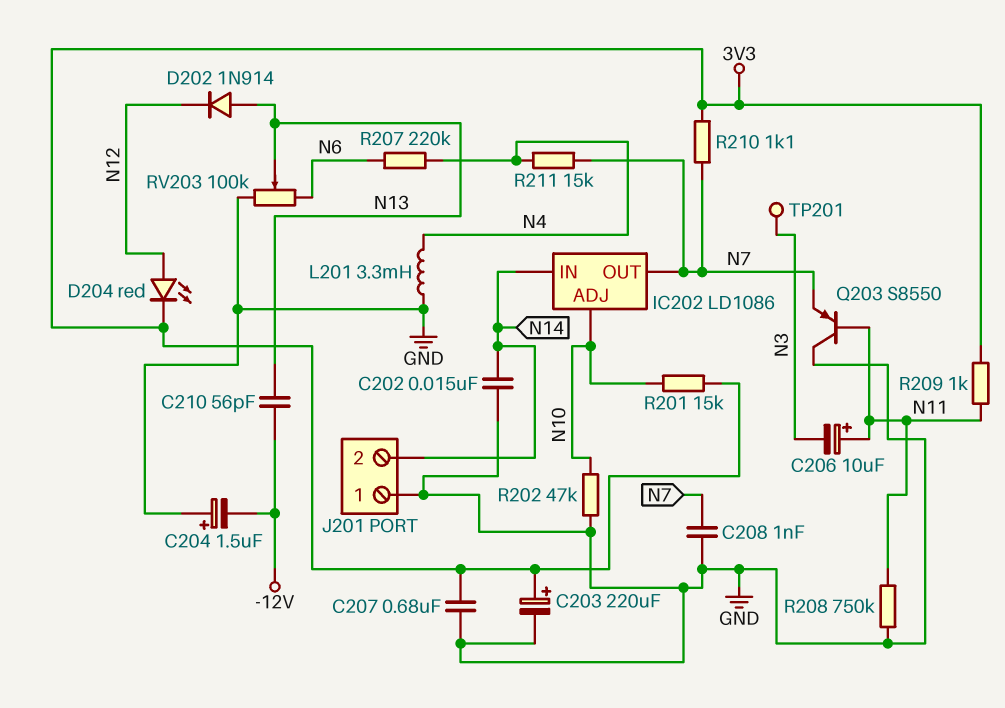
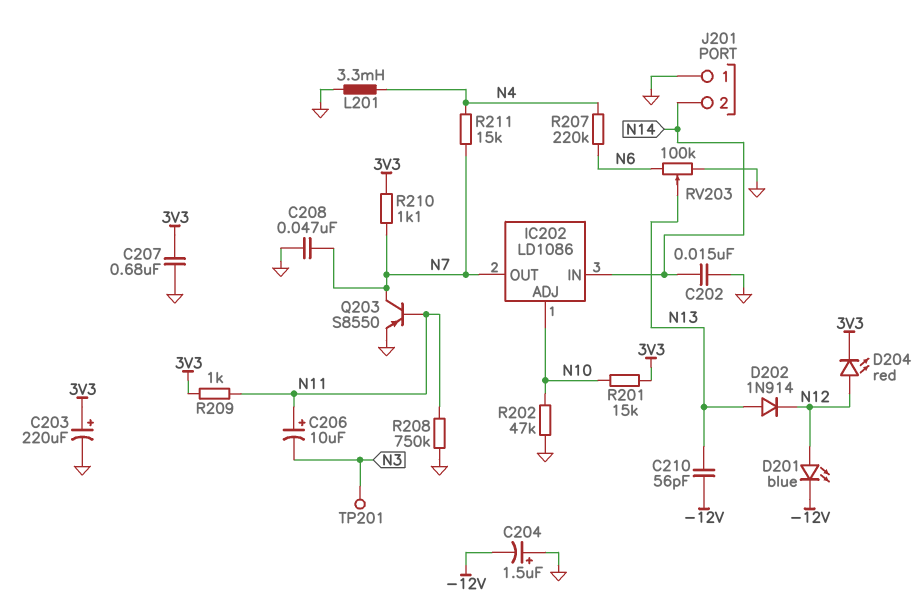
C208: 1nF (GND, N7) -> 47nF (GND, N7)
D201: none -> LED blue (A N12, K -12V)
Q203: PNP S8550 (B N11, C GND, E N7) -> PNP S8550 (B N11, C N7, E GND)

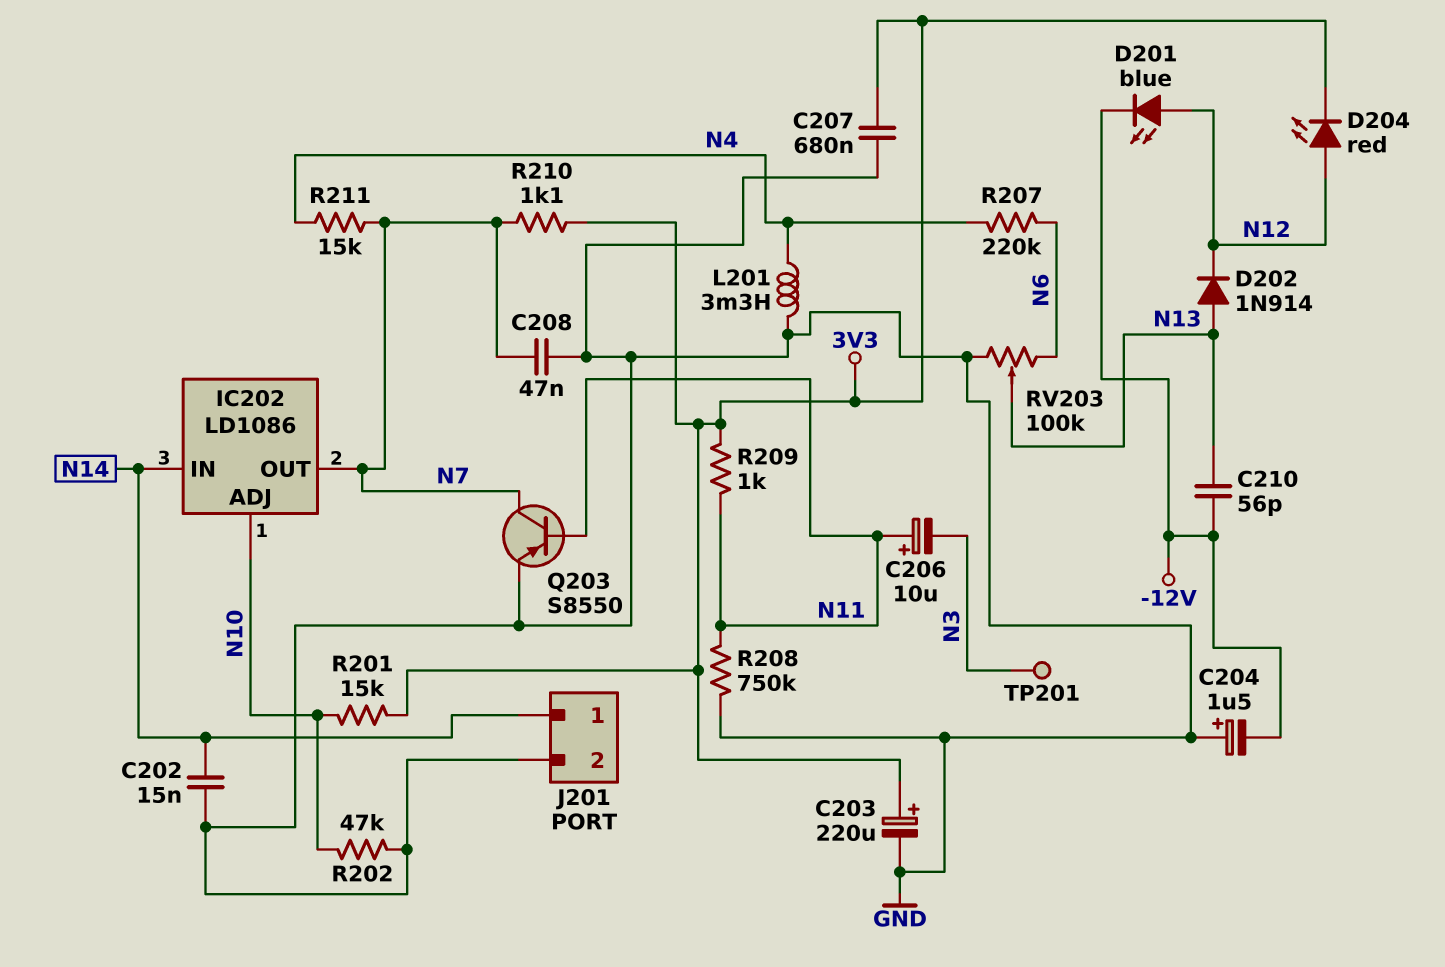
J201 pin 1: GND -> N14
J201 pin 2: N14 -> GND

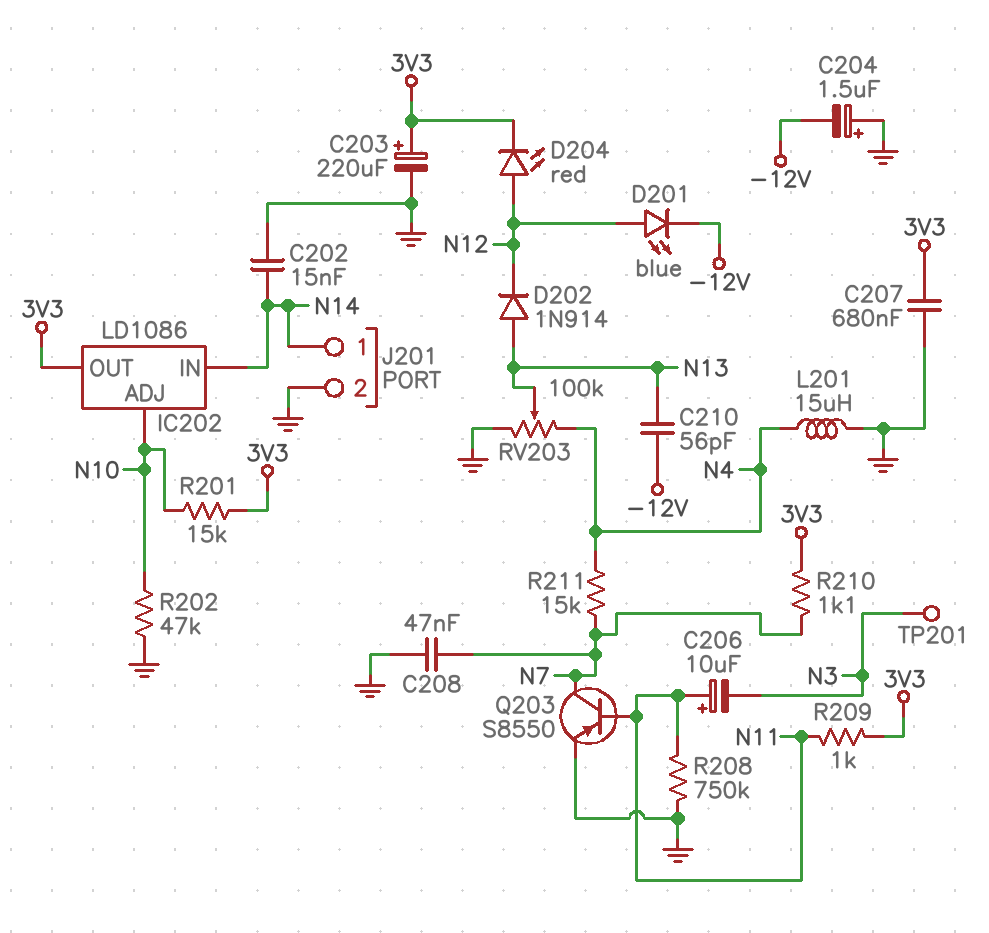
IC202 pin OUT: N7 -> 3V3
L201: 3.3mH (GND, N4) -> 15uH (GND, N4)
R207: 220k (N4, N6) -> none
RV203: 100k (GND, N6, wiper N13) -> 100k (GND, N4, wiper N13)

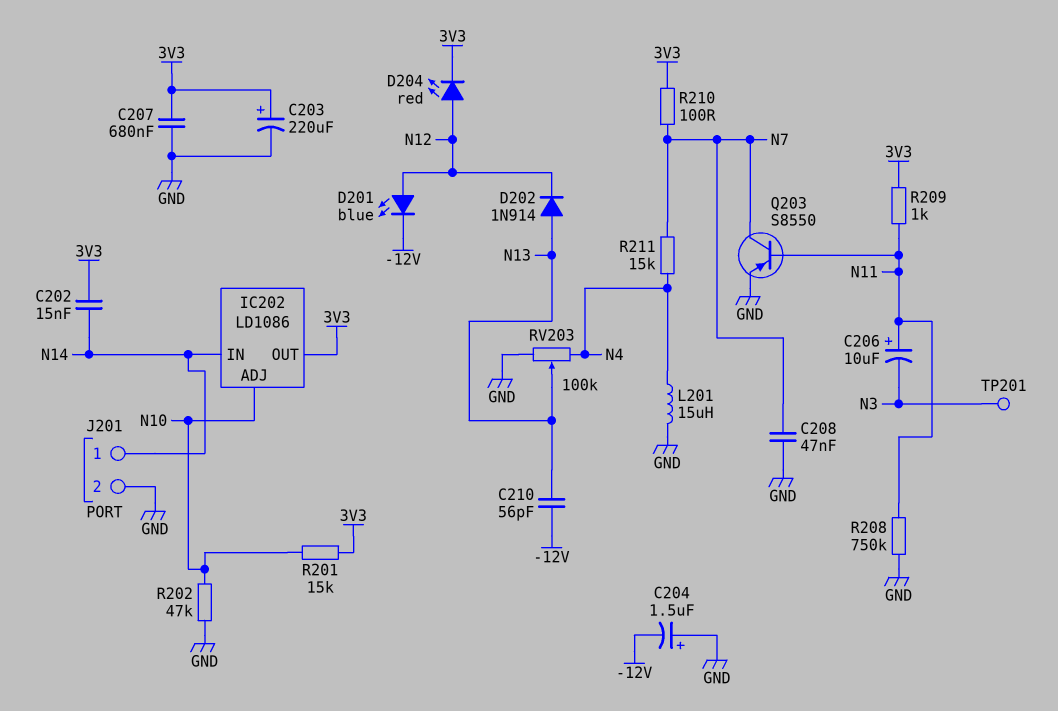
C202: 15nF (GND, N14) -> 15nF (3V3, N14)
R210: 1.1k (3V3, N7) -> 100 (3V3, N7)

